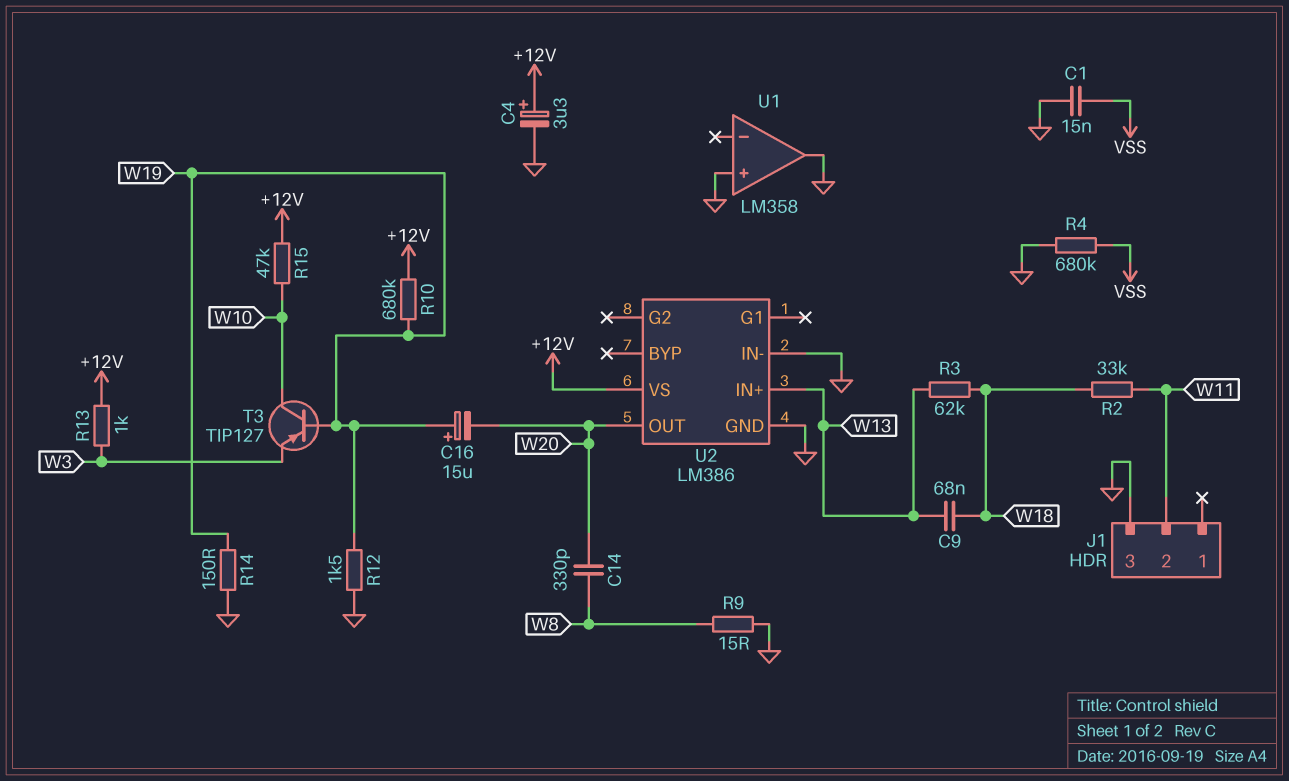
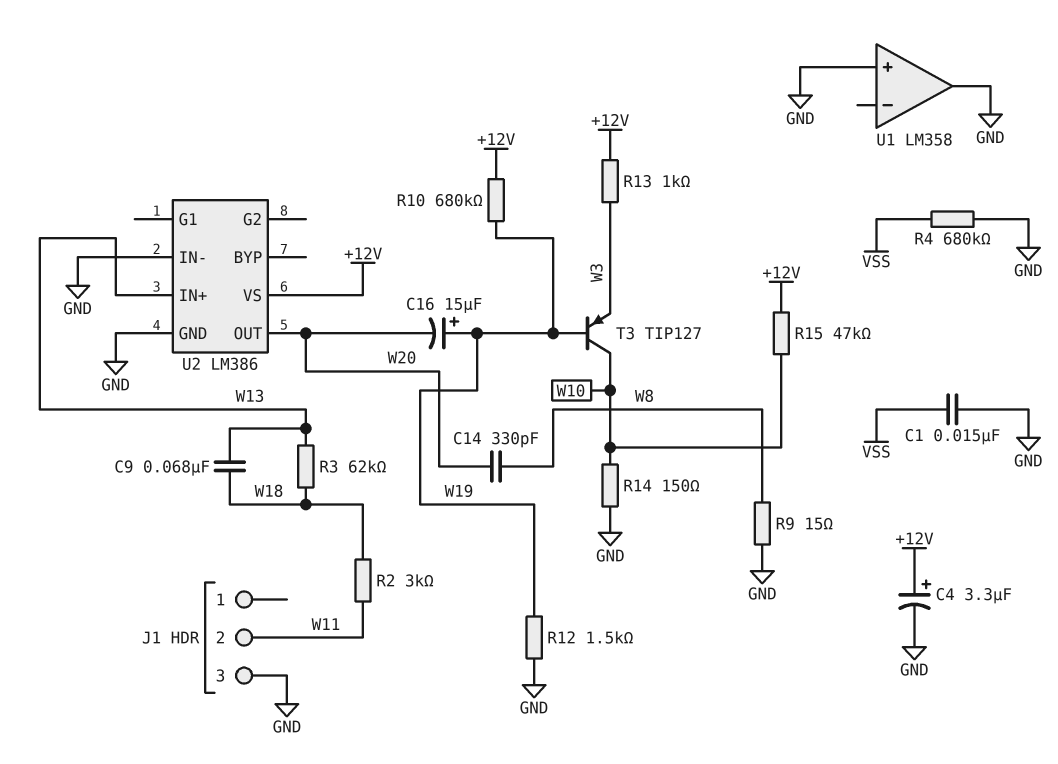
R2: 33k (W11, W18) -> 3k (W11, W18)
R14: 150 (GND, W19) -> 150 (GND, W10)

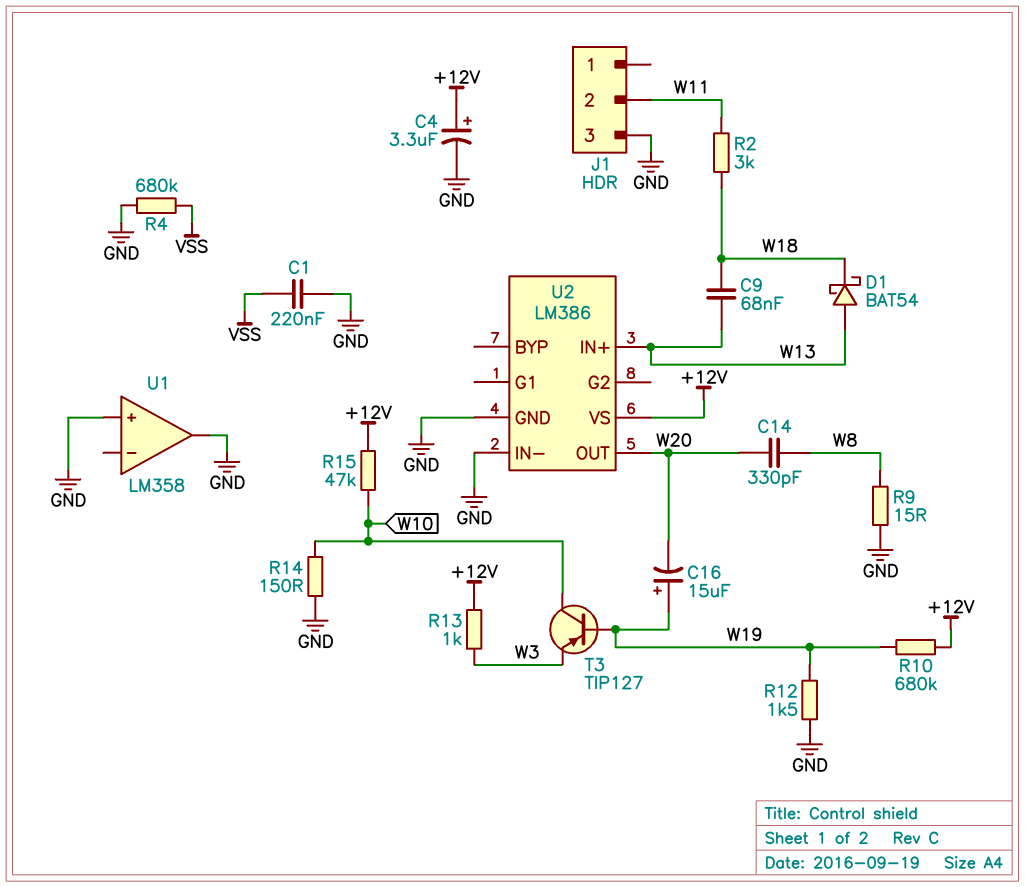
C1: 15nF (GND, VSS) -> 220nF (GND, VSS)
D1: none -> schottky BAT54 (A W13, K W18)
R3: 62k (W13, W18) -> none

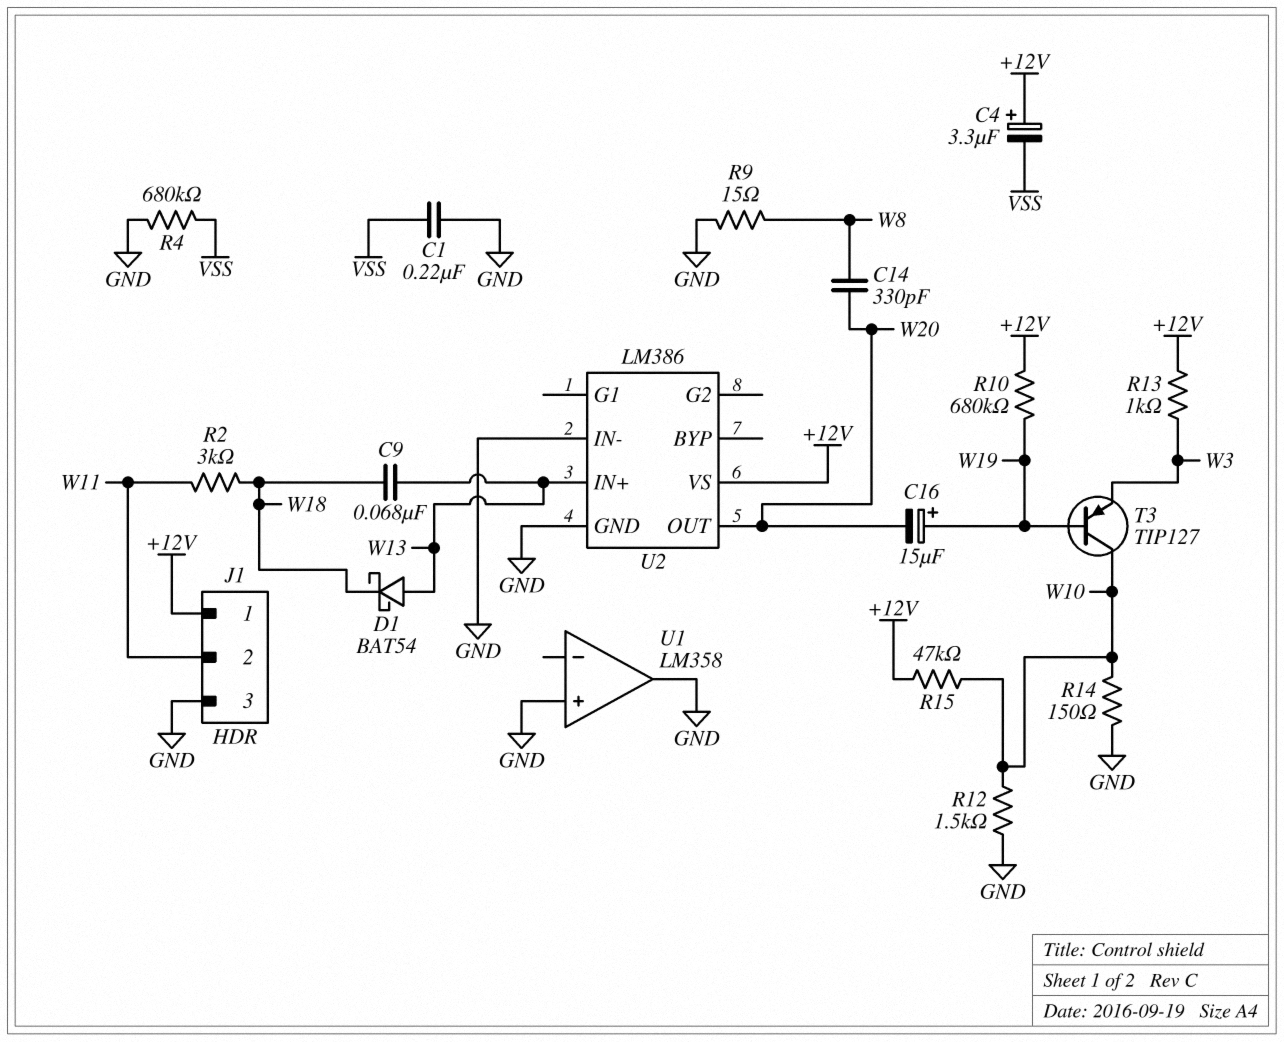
C4: 3.3uF (plus +12V, minus GND) -> 3.3uF (plus +12V, minus VSS)
J1 pin 1: none -> +12V
R12: 1.5k (GND, W19) -> 1.5k (GND, W10)

